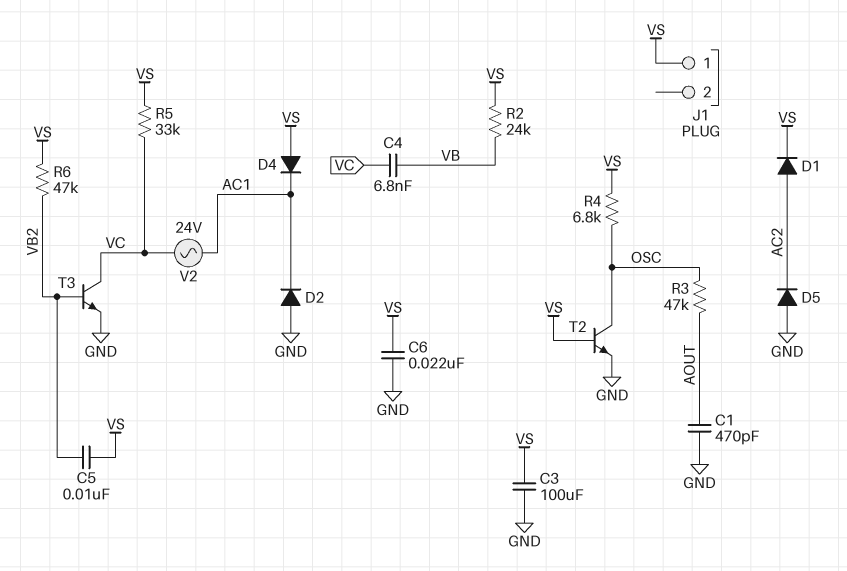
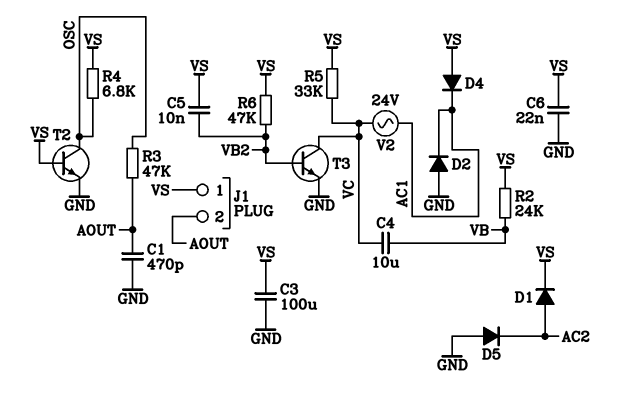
C4: 6.8nF (VB, VC) -> 10uF (VB, VC)
J1 pin 2: none -> AOUT

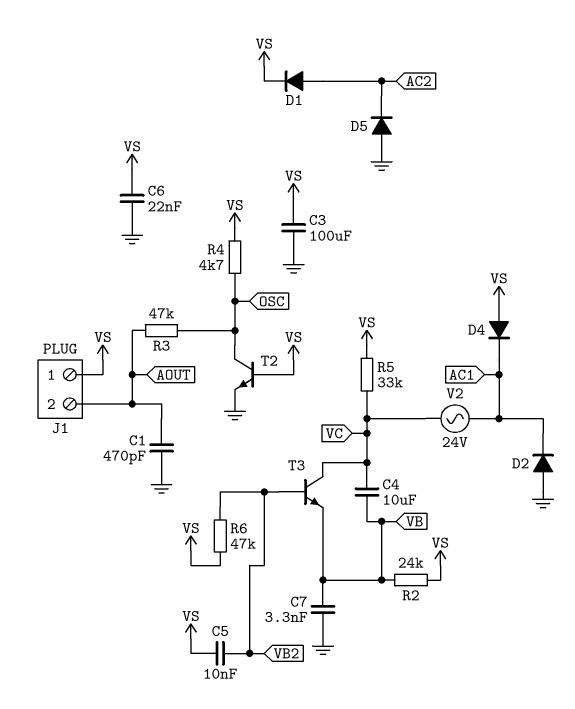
C7: none -> 3.3nF (GND, VB)
R4: 6.8k (OSC, VS) -> 4.7k (OSC, VS)
T3: NPN (B VB2, C VC, E GND) -> NPN (B VB2, C VC, E VB)

